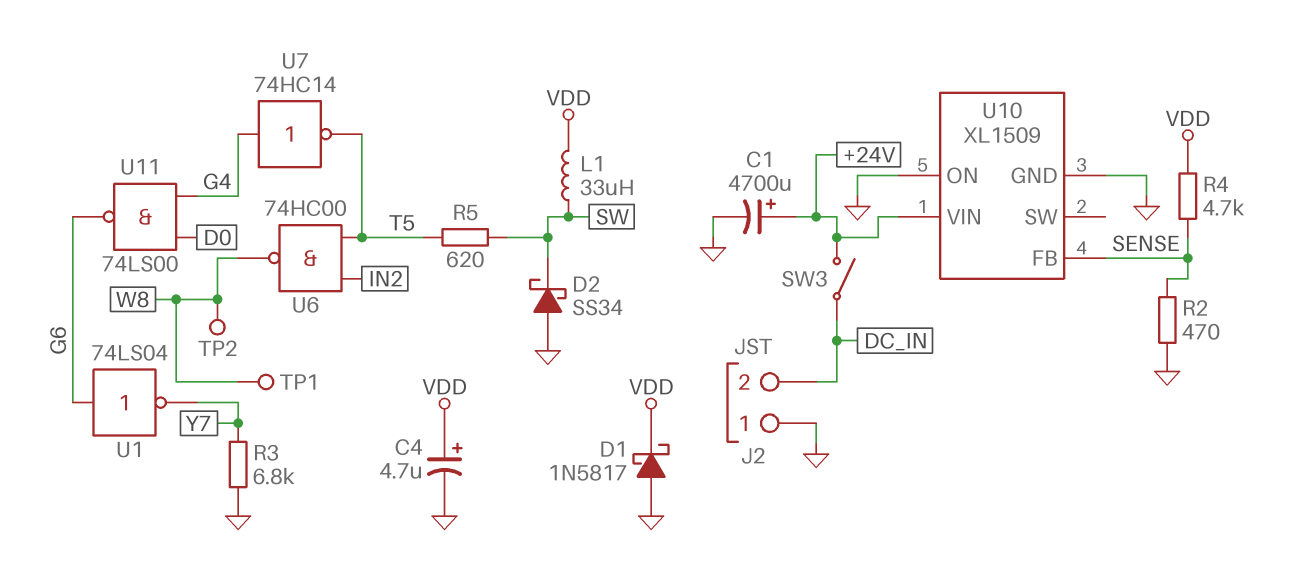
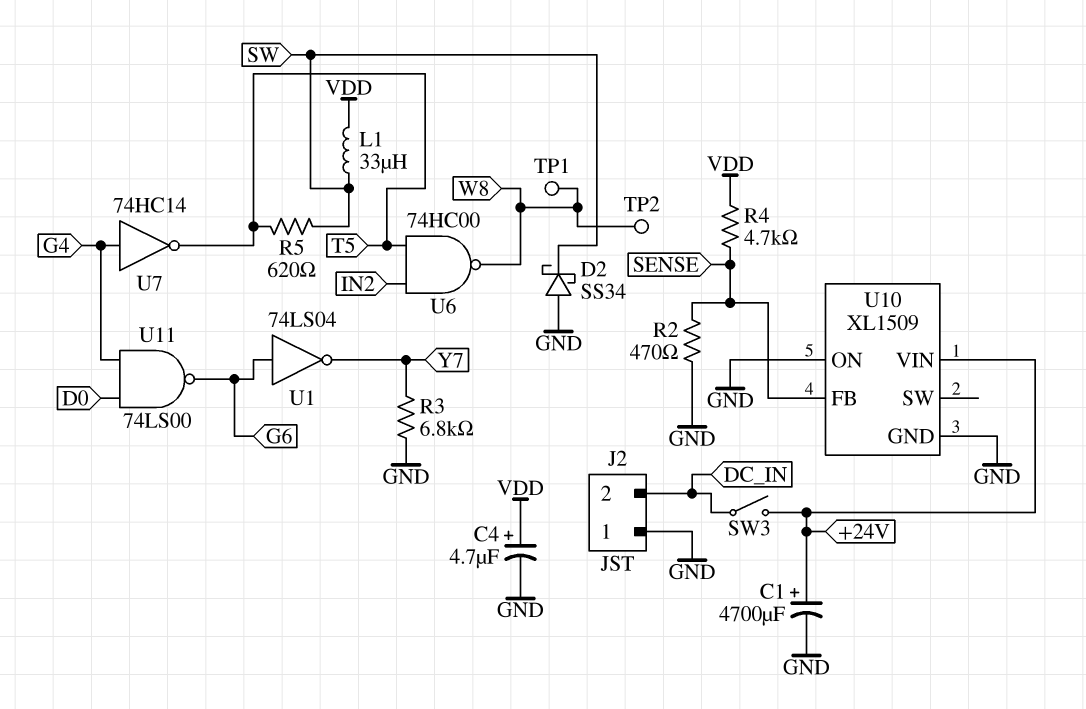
D1: schottky 1N5817 (A GND, K VDD) -> none

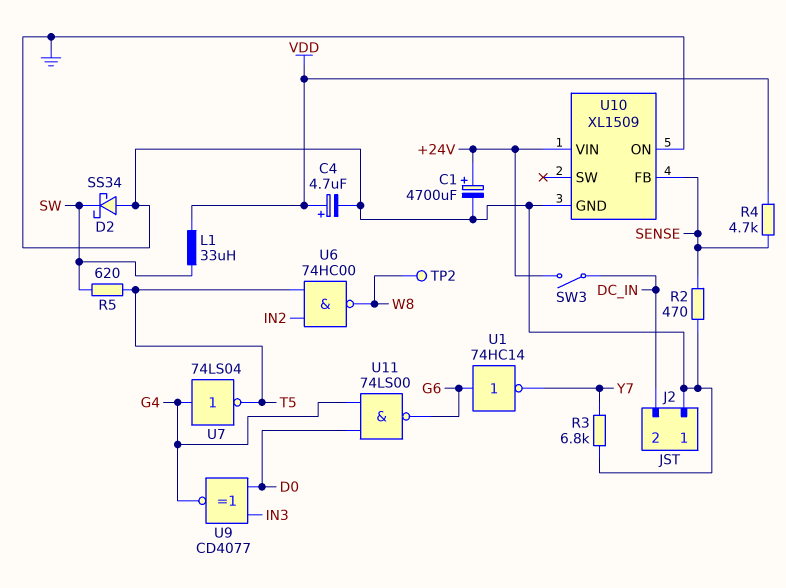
TP1: test point (W8) -> none
U1: NOT 74LS04 (in G6, out Y7) -> NOT 74HC14 (in G6, out Y7)
U7: NOT 74HC14 (in G4, out T5) -> NOT 74LS04 (in G4, out T5)
U9: none -> XNOR CD4077 (in D0, in IN3, out G4)

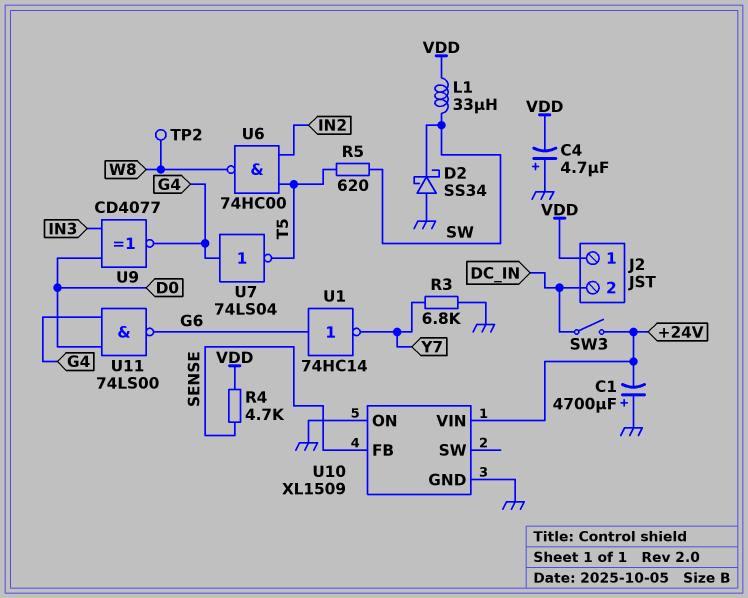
C1: 4700uF (plus +24V, minus GND) -> 4700uF (plus GND, minus +24V)
C4: 4.7uF (plus VDD, minus GND) -> 4.7uF (plus GND, minus VDD)
J2 pin 1: GND -> VDD
R2: 470 (GND, SENSE) -> none

